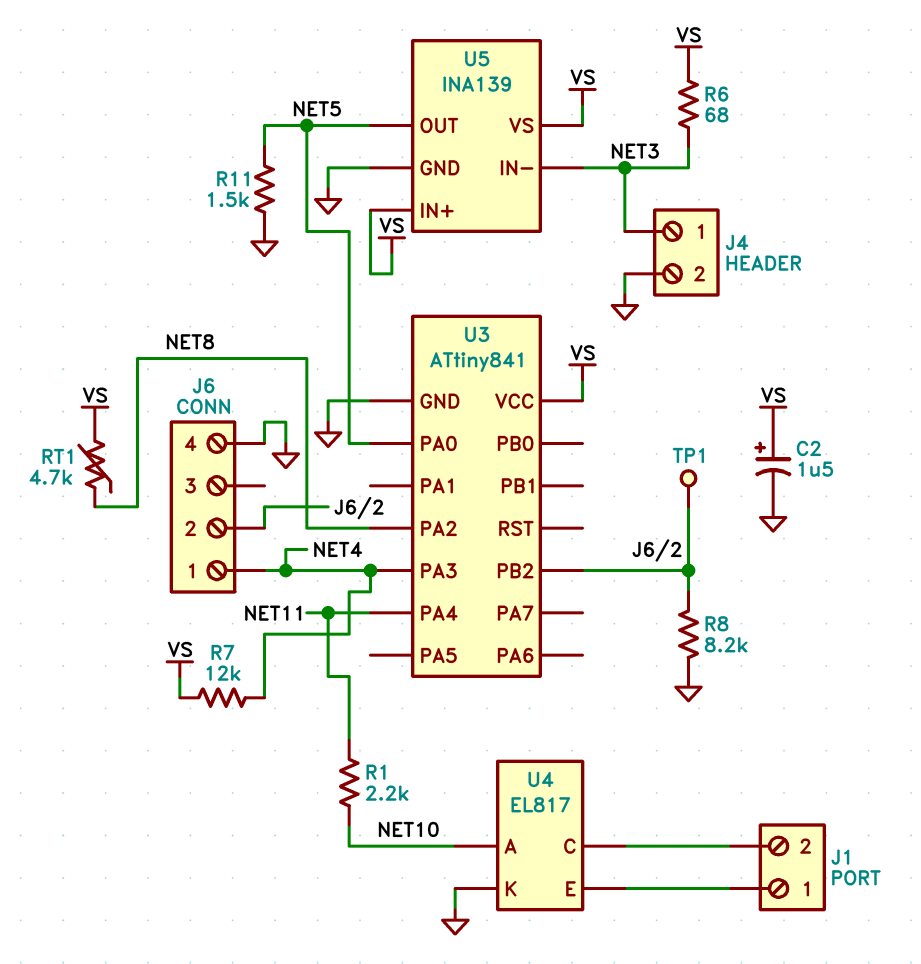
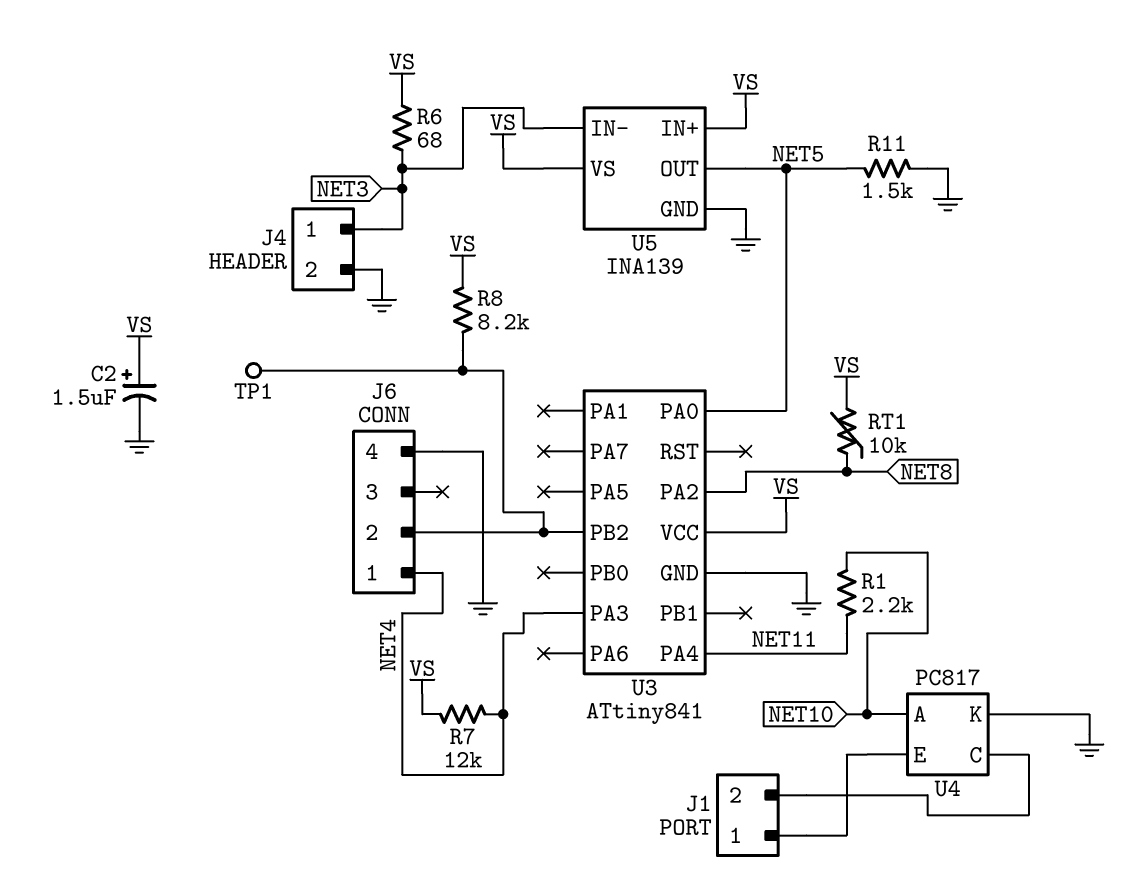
R8: 8.2k (GND, J6/2) -> 8.2k (J6/2, VS)
RT1: 4.7k (NET8, VS) -> 10k (NET8, VS)
U4: EL817 -> PC817

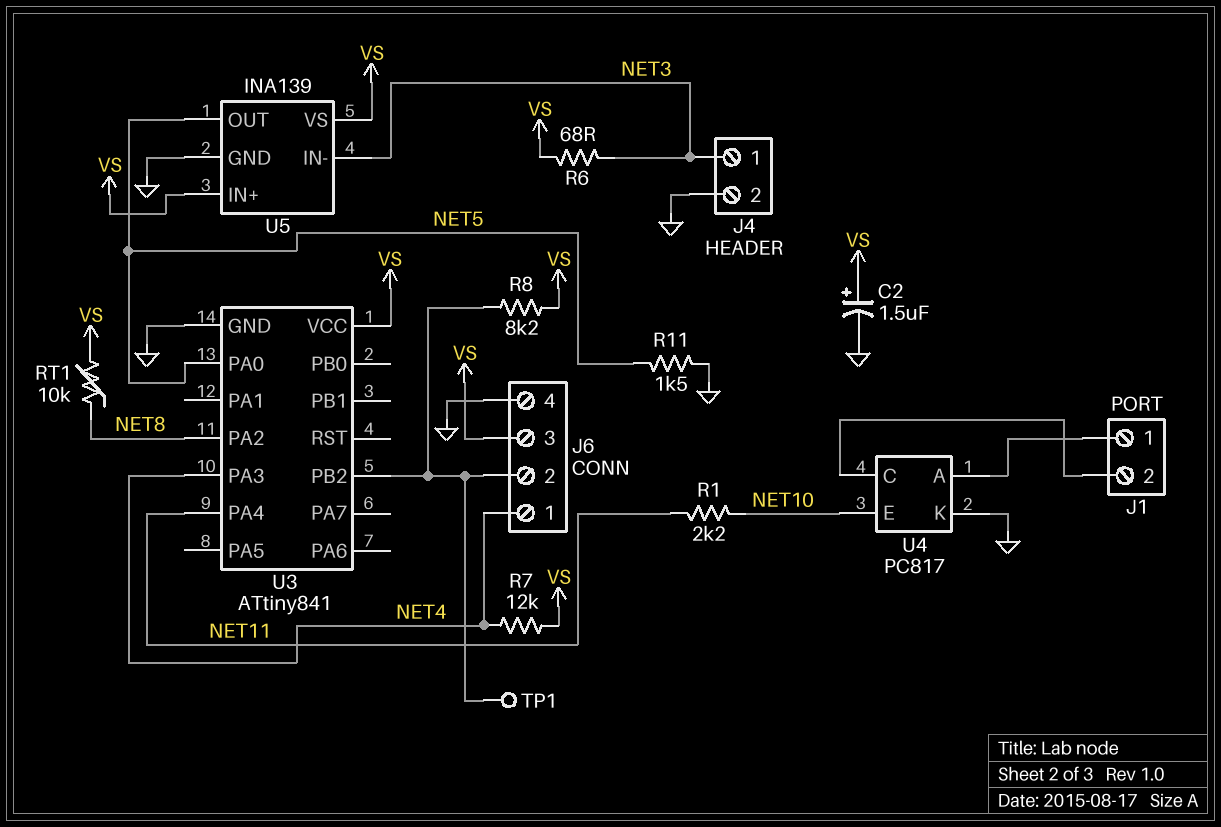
J6 pin 3: none -> VS
U4 pin A: NET10 -> J1/1
U4 pin E: J1/1 -> NET10

